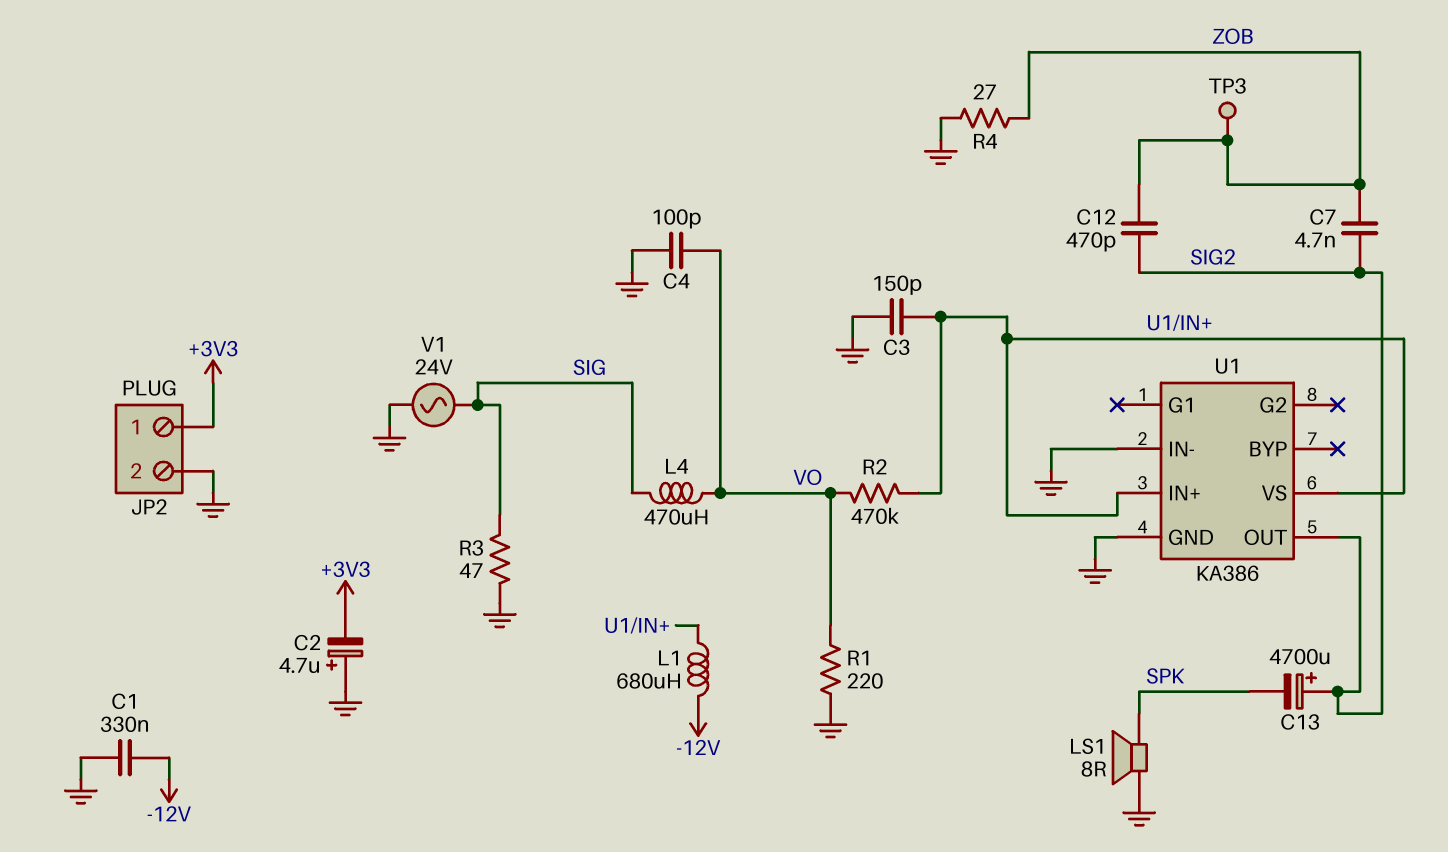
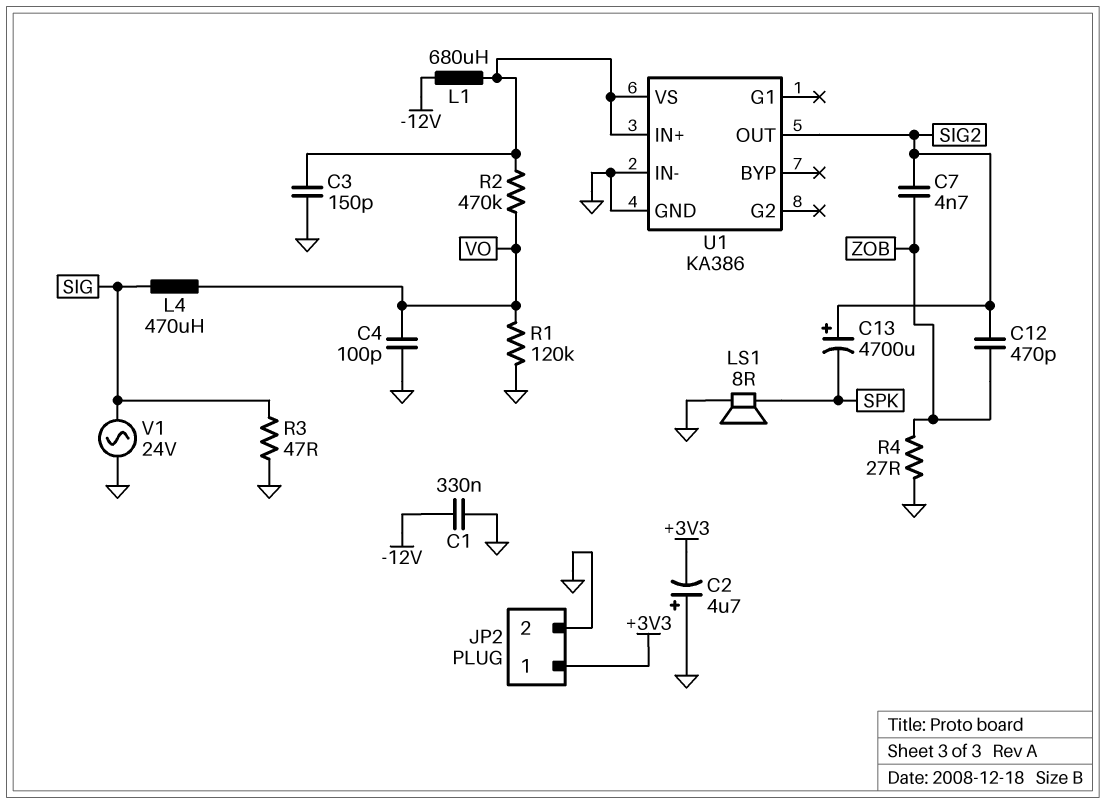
R1: 220 (GND, VO) -> 120k (GND, VO)
TP3: test point (ZOB) -> none

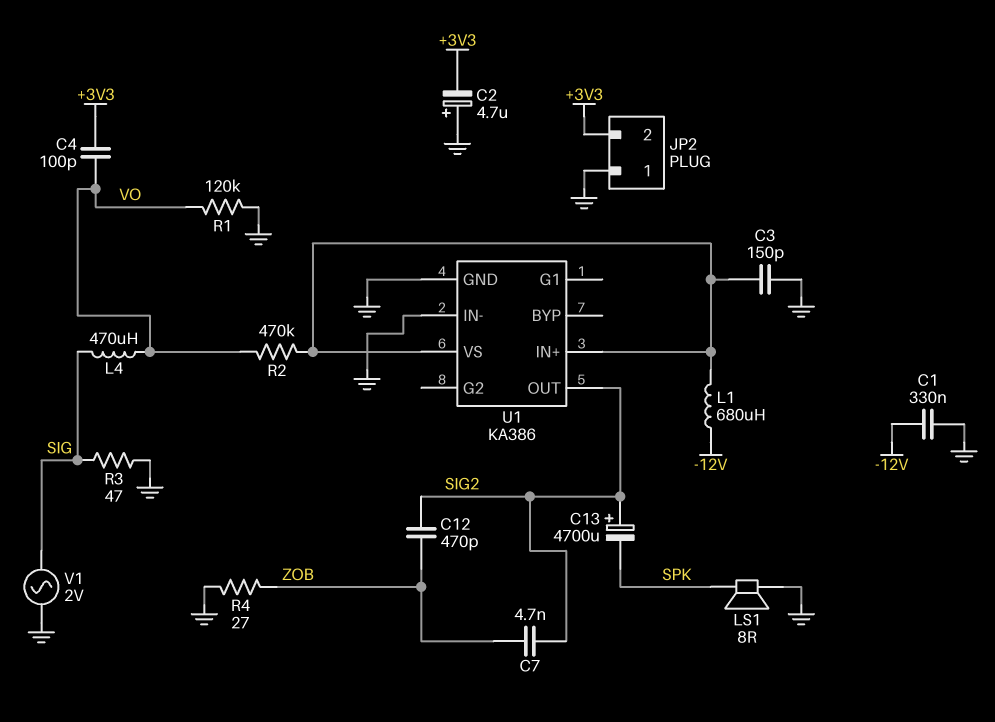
C4: 100pF (GND, VO) -> 100pF (+3V3, VO)
JP2 pin 1: +3V3 -> GND
JP2 pin 2: GND -> +3V3
V1: AC 24V (GND, SIG) -> AC 2V (GND, SIG)

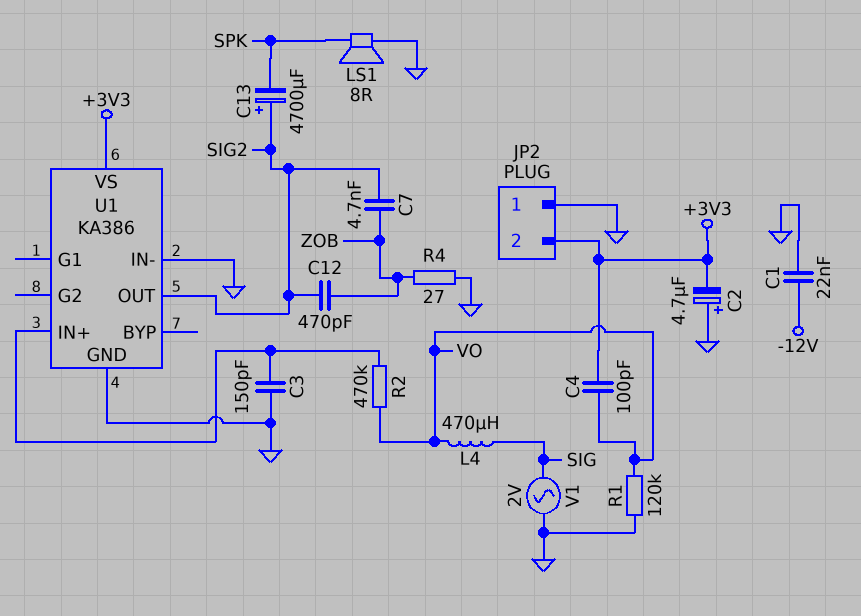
C1: 330nF (-12V, GND) -> 22nF (-12V, GND)
L1: 680uH (-12V, U1/IN+) -> none
R3: 47 (GND, SIG) -> none
U1 pin VS: U1/IN+ -> +3V3

